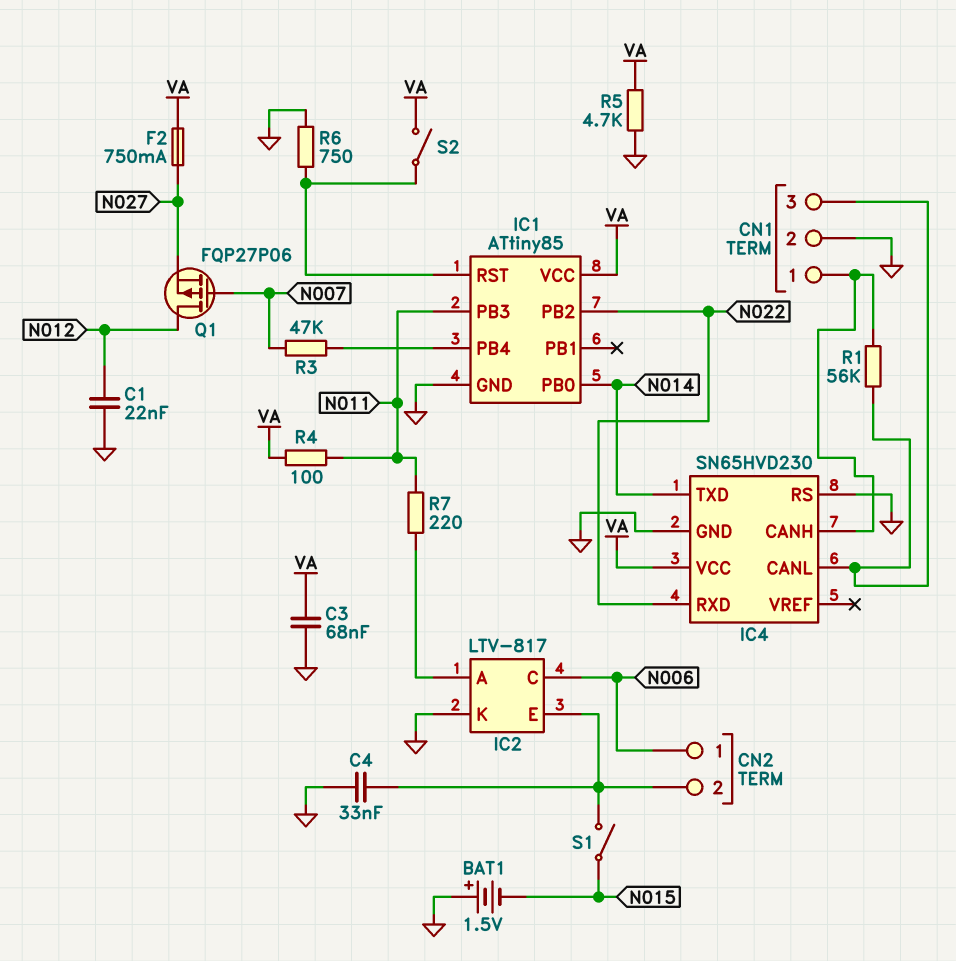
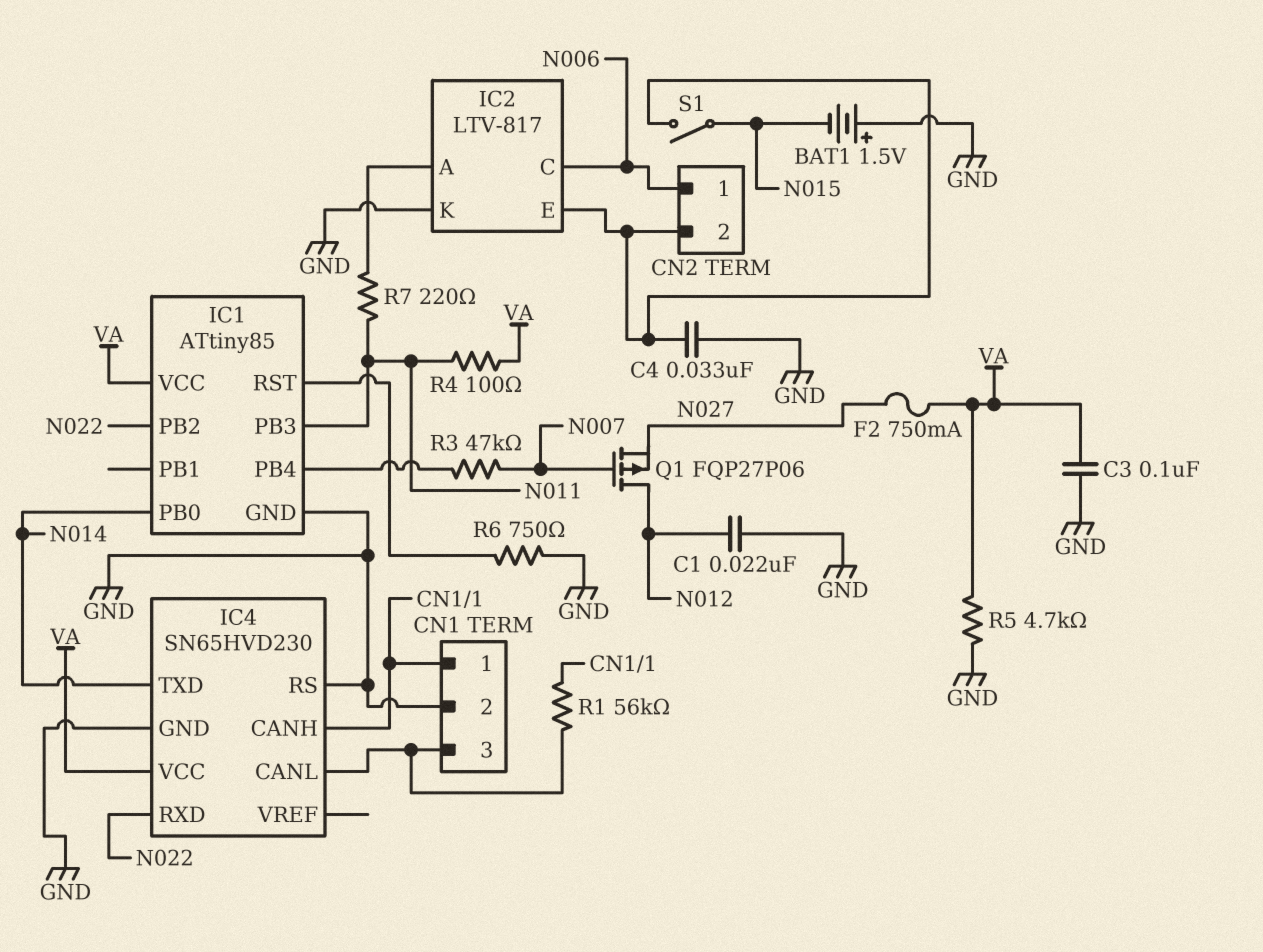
C3: 68nF (GND, VA) -> 100nF (GND, VA)
S2: switch (IC1/RST, VA) -> none

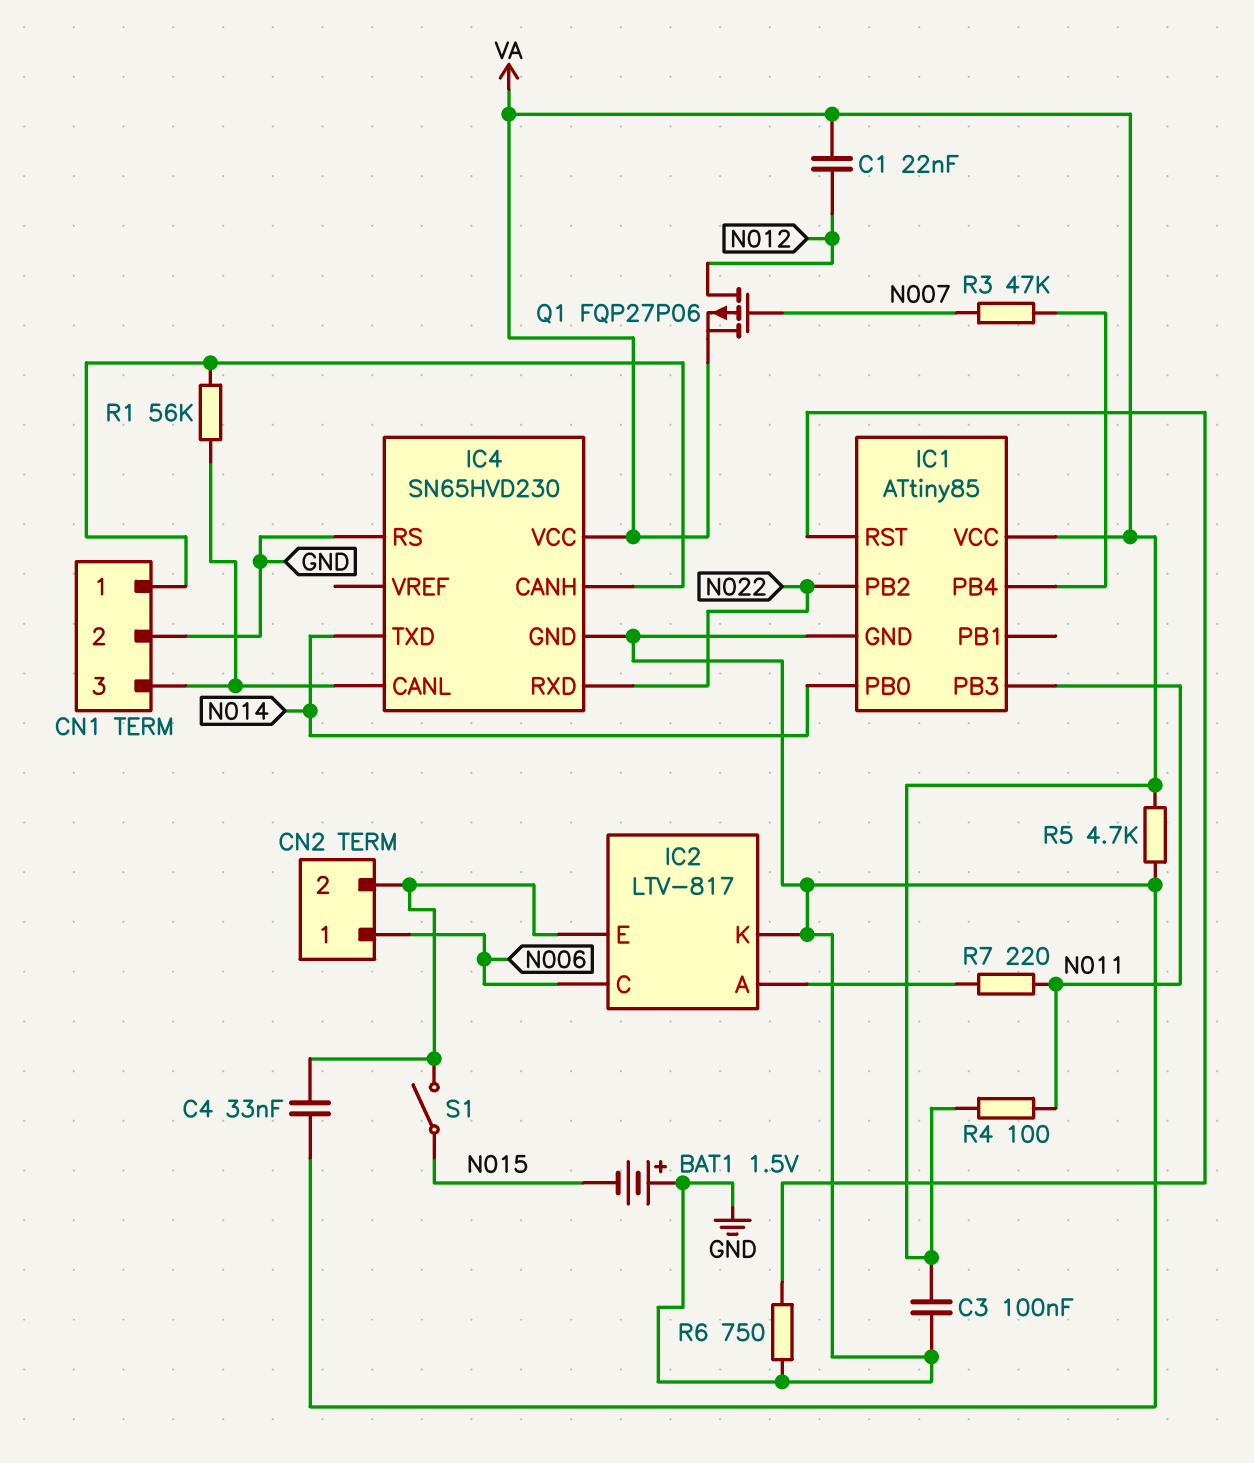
C1: 22nF (GND, N012) -> 22nF (N012, VA)
F2: 750mA (N027, VA) -> none
Q1: PMOS FQP27P06 (G N007, D N012, S N027) -> PMOS FQP27P06 (G N007, D N012, S VA)

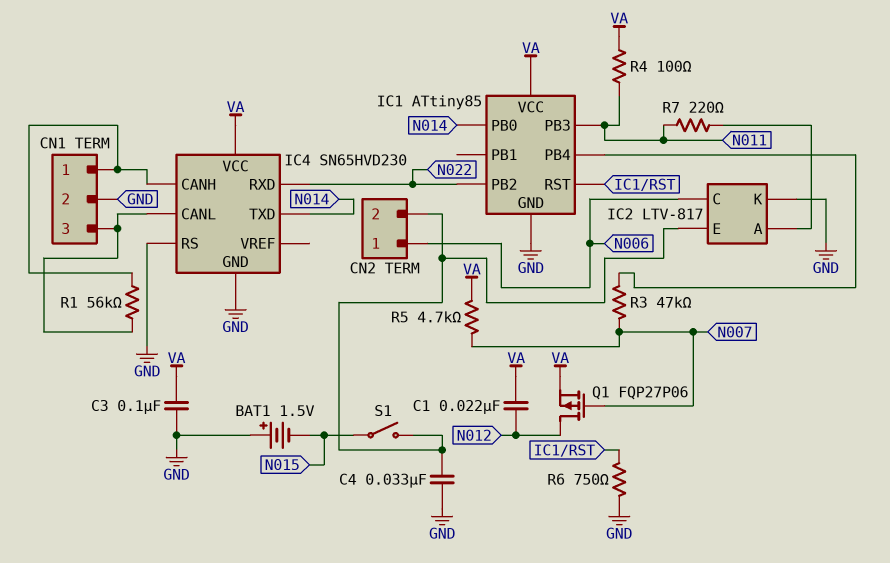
R5: 4.7k (GND, VA) -> 4.7k (N007, VA)

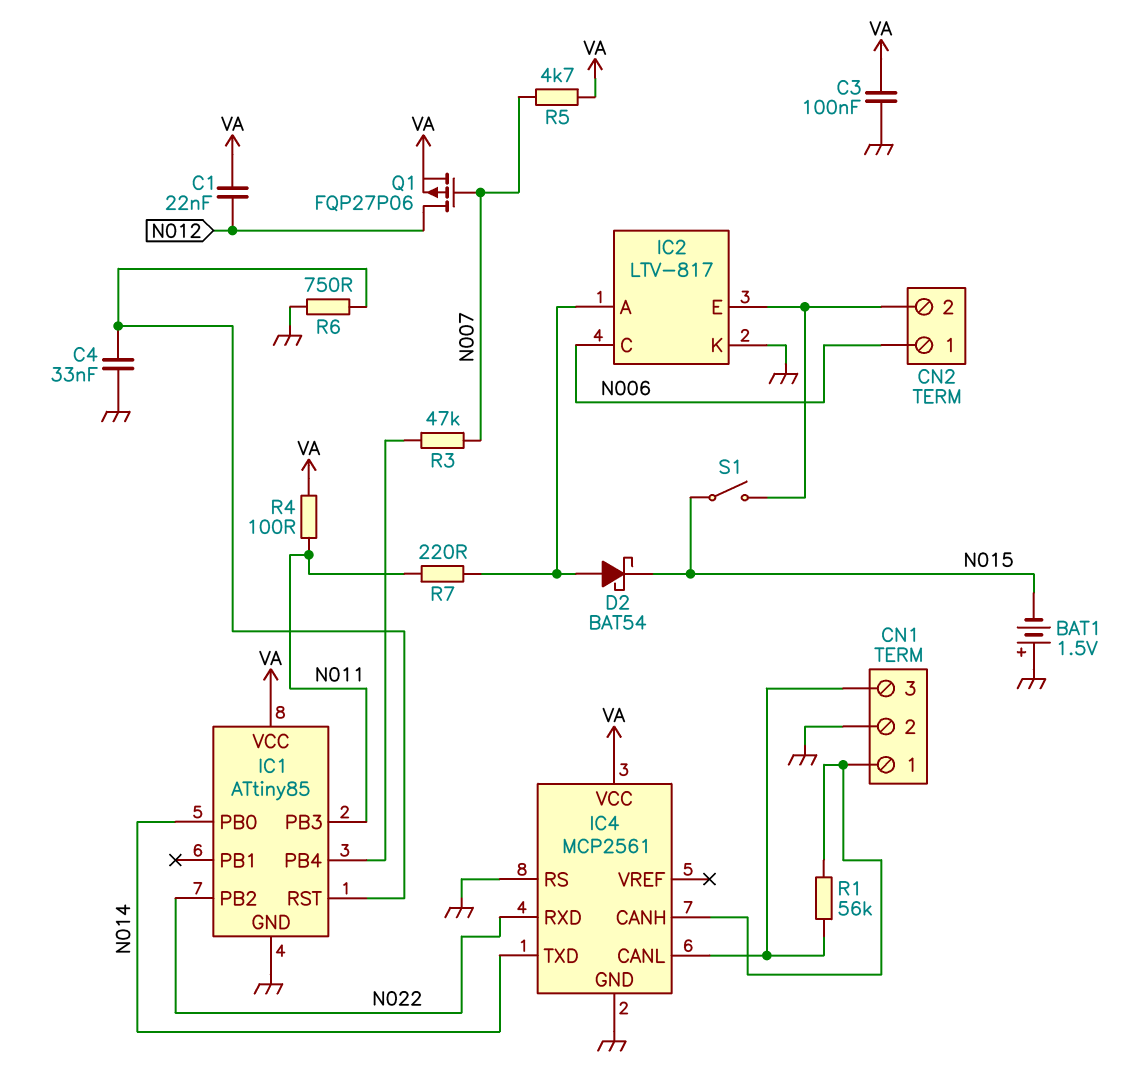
C4: 33nF (CN2/2, GND) -> 33nF (GND, IC1/RST)
D2: none -> schottky BAT54 (A IC2/A, K N015)
IC4: SN65HVD230 -> MCP2561

